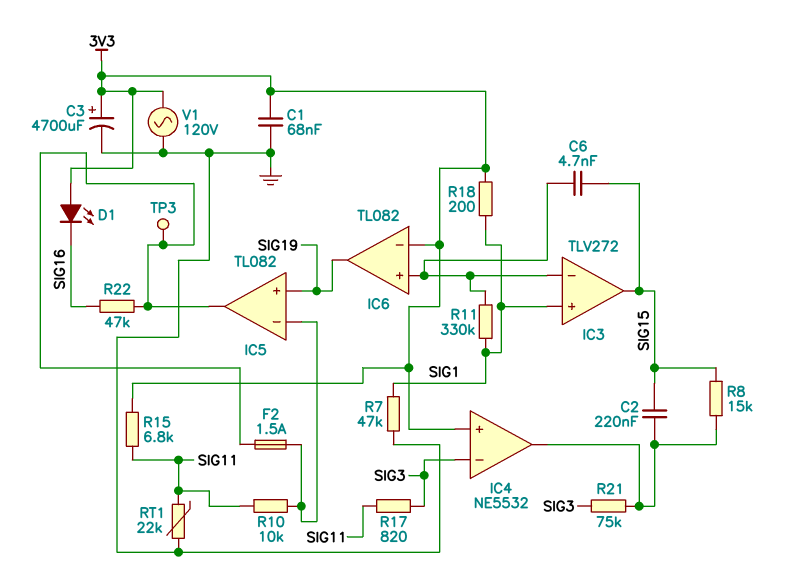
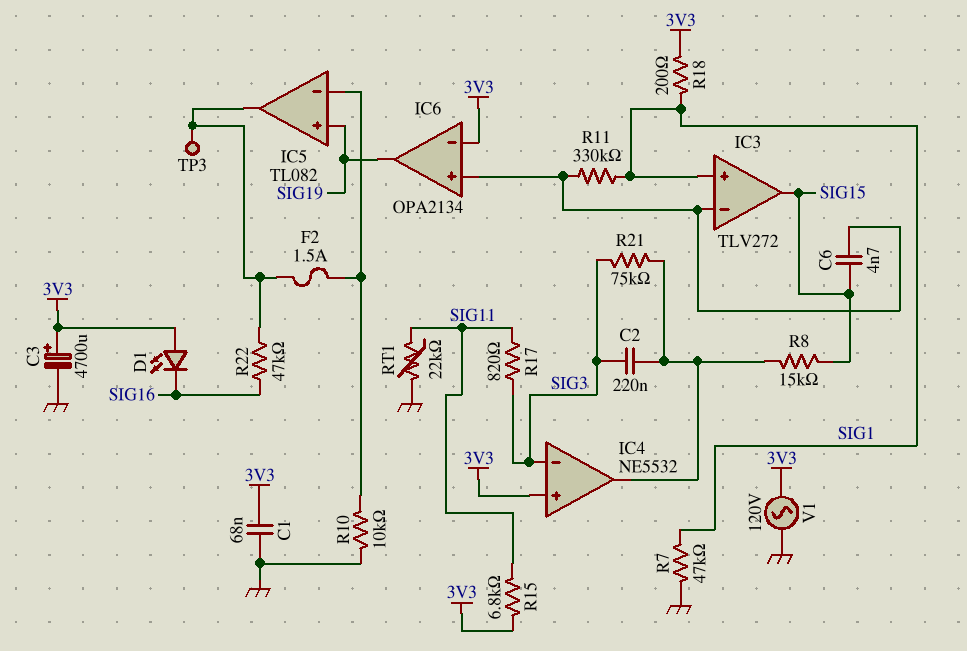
C2: 220nF (IC4/out, SIG15) -> 220nF (IC4/out, SIG3)
IC6: TL082 -> OPA2134
R10: 10k (IC5/in-, SIG11) -> 10k (GND, IC5/in-)

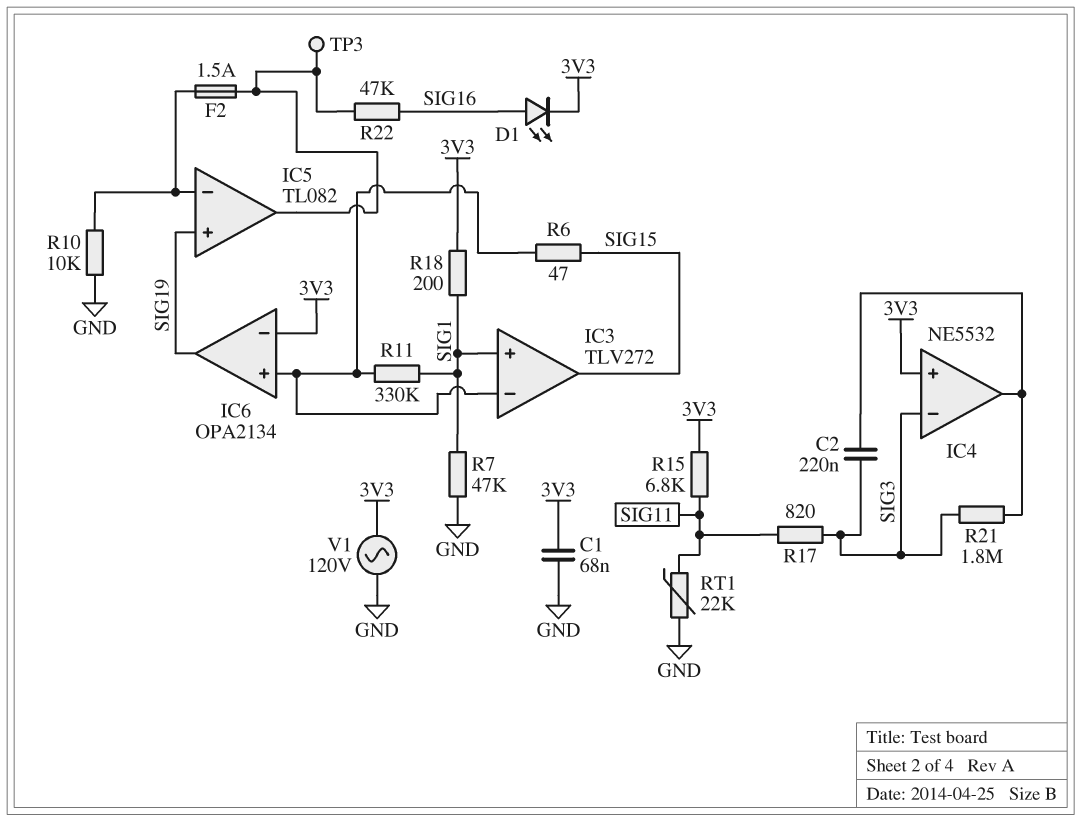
C3: 4700uF (plus 3V3, minus GND) -> none
C6: 4.7nF (IC3/in-, SIG15) -> none
D1: LED (A 3V3, K SIG16) -> LED (A SIG16, K 3V3)
R6: none -> 47 (IC3/in-, SIG15)
R8: 15k (IC4/out, SIG15) -> none
R21: 75k (IC4/out, SIG3) -> 1.8M (IC4/out, SIG3)

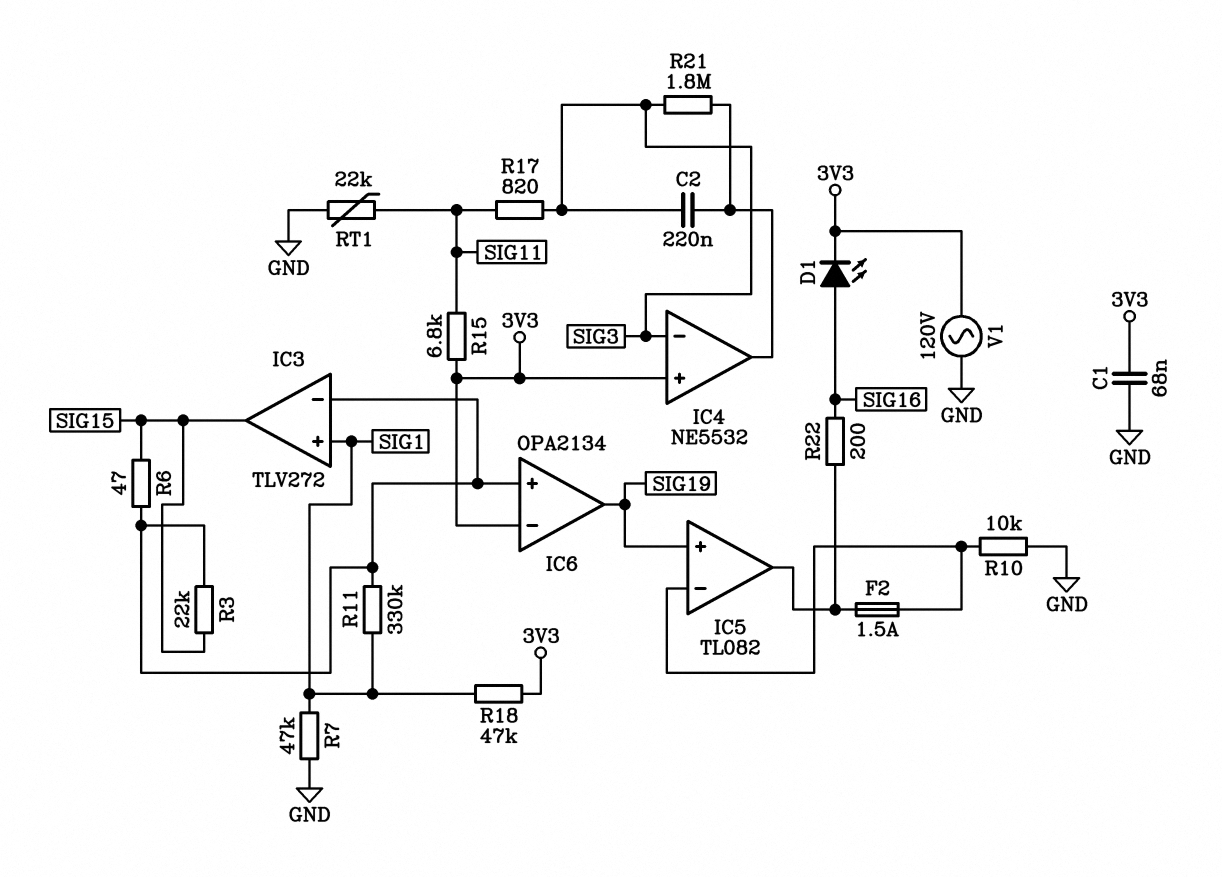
R3: none -> 22k (IC3/in-, SIG15)
R18: 200 (3V3, SIG1) -> 47k (3V3, SIG1)
R22: 47k (IC5/out, SIG16) -> 200 (IC5/out, SIG16)
TP3: test point (IC5/out) -> none

